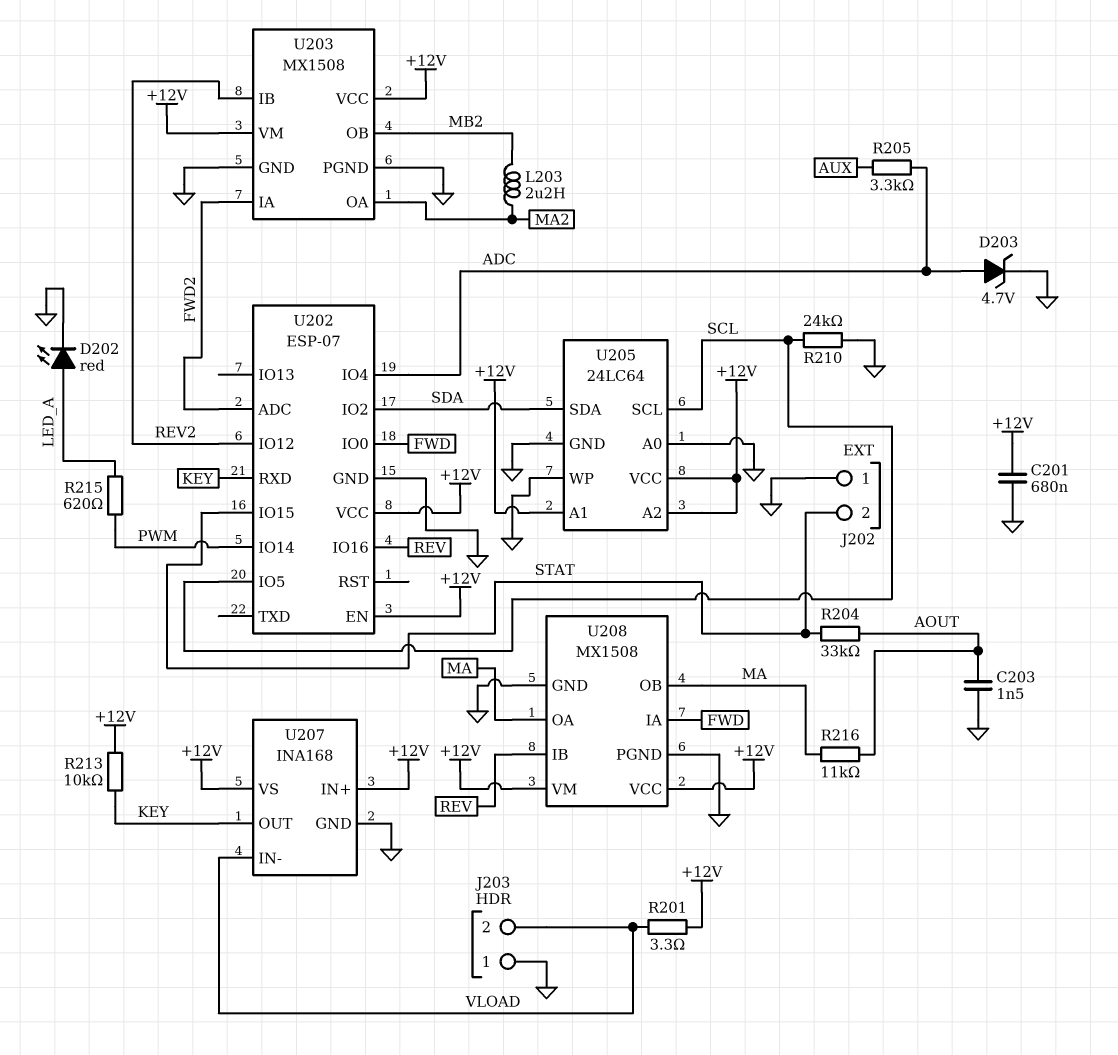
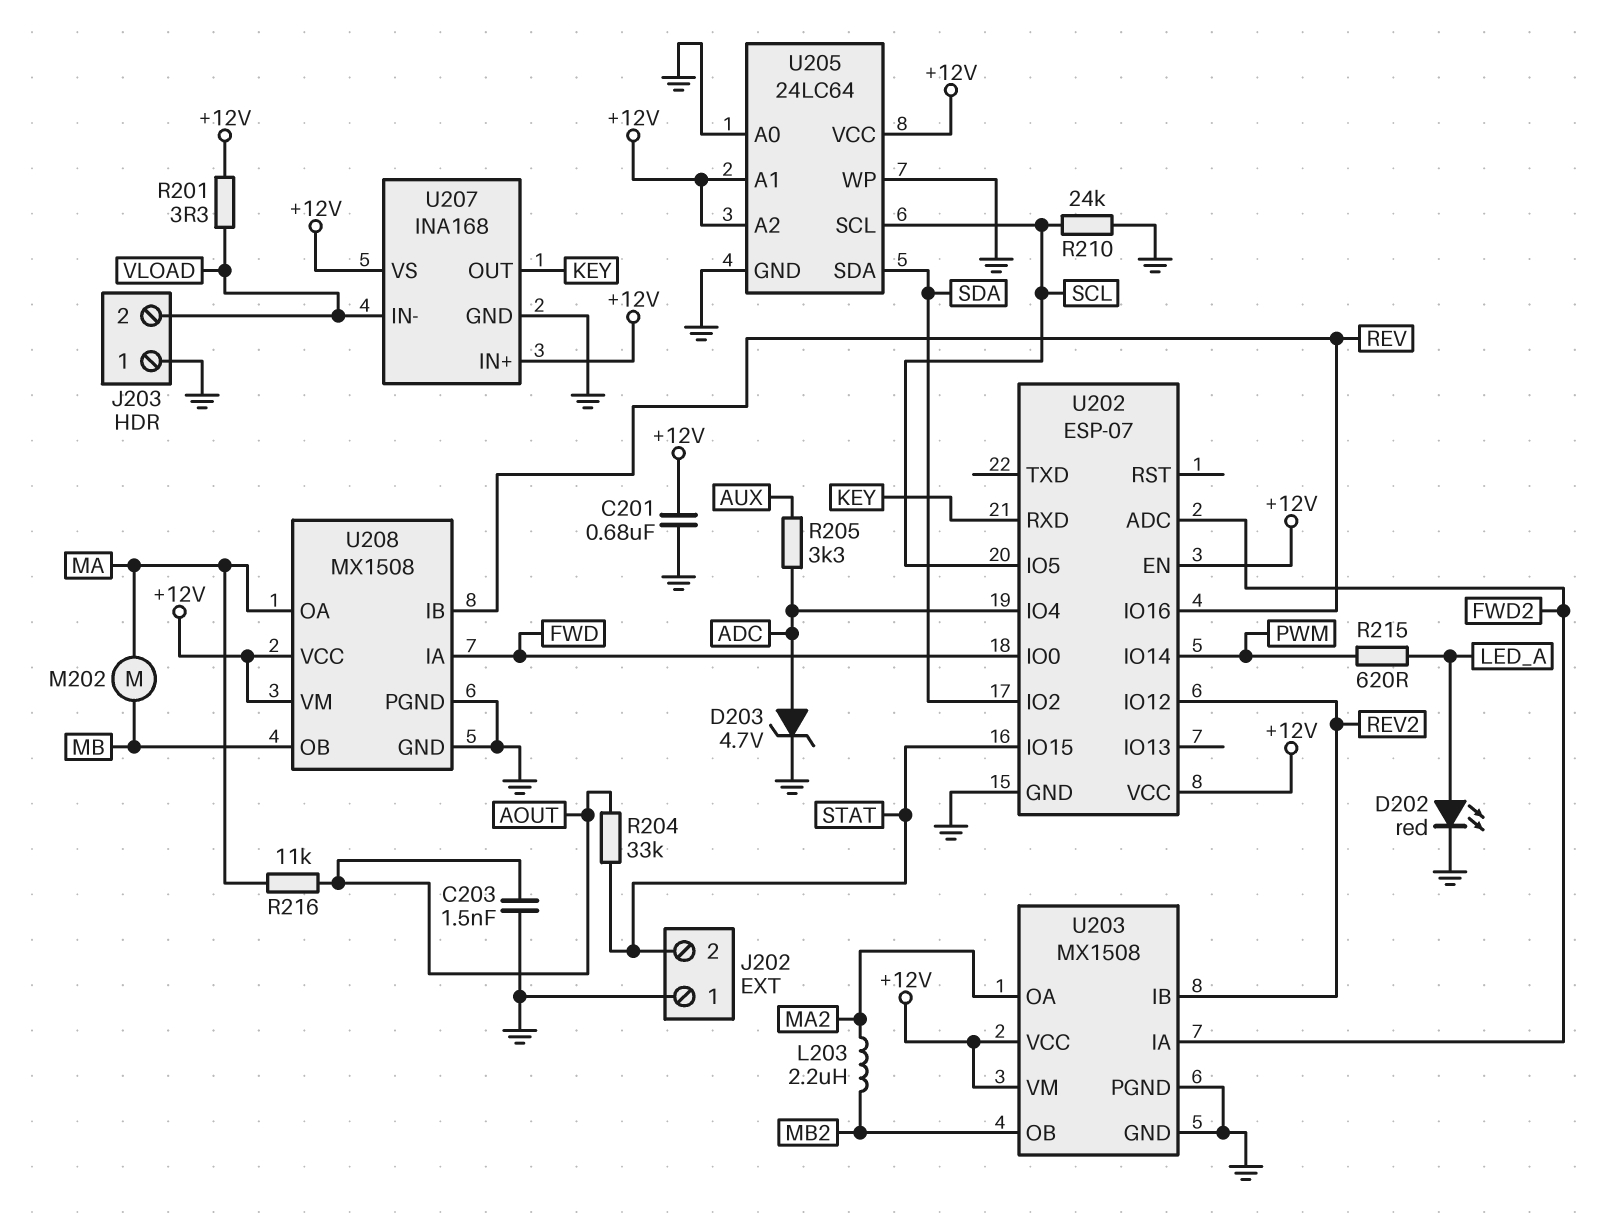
M202: none -> motor (MA, MB)
R213: 10k (+12V, KEY) -> none
U208 pin OB: MA -> MB

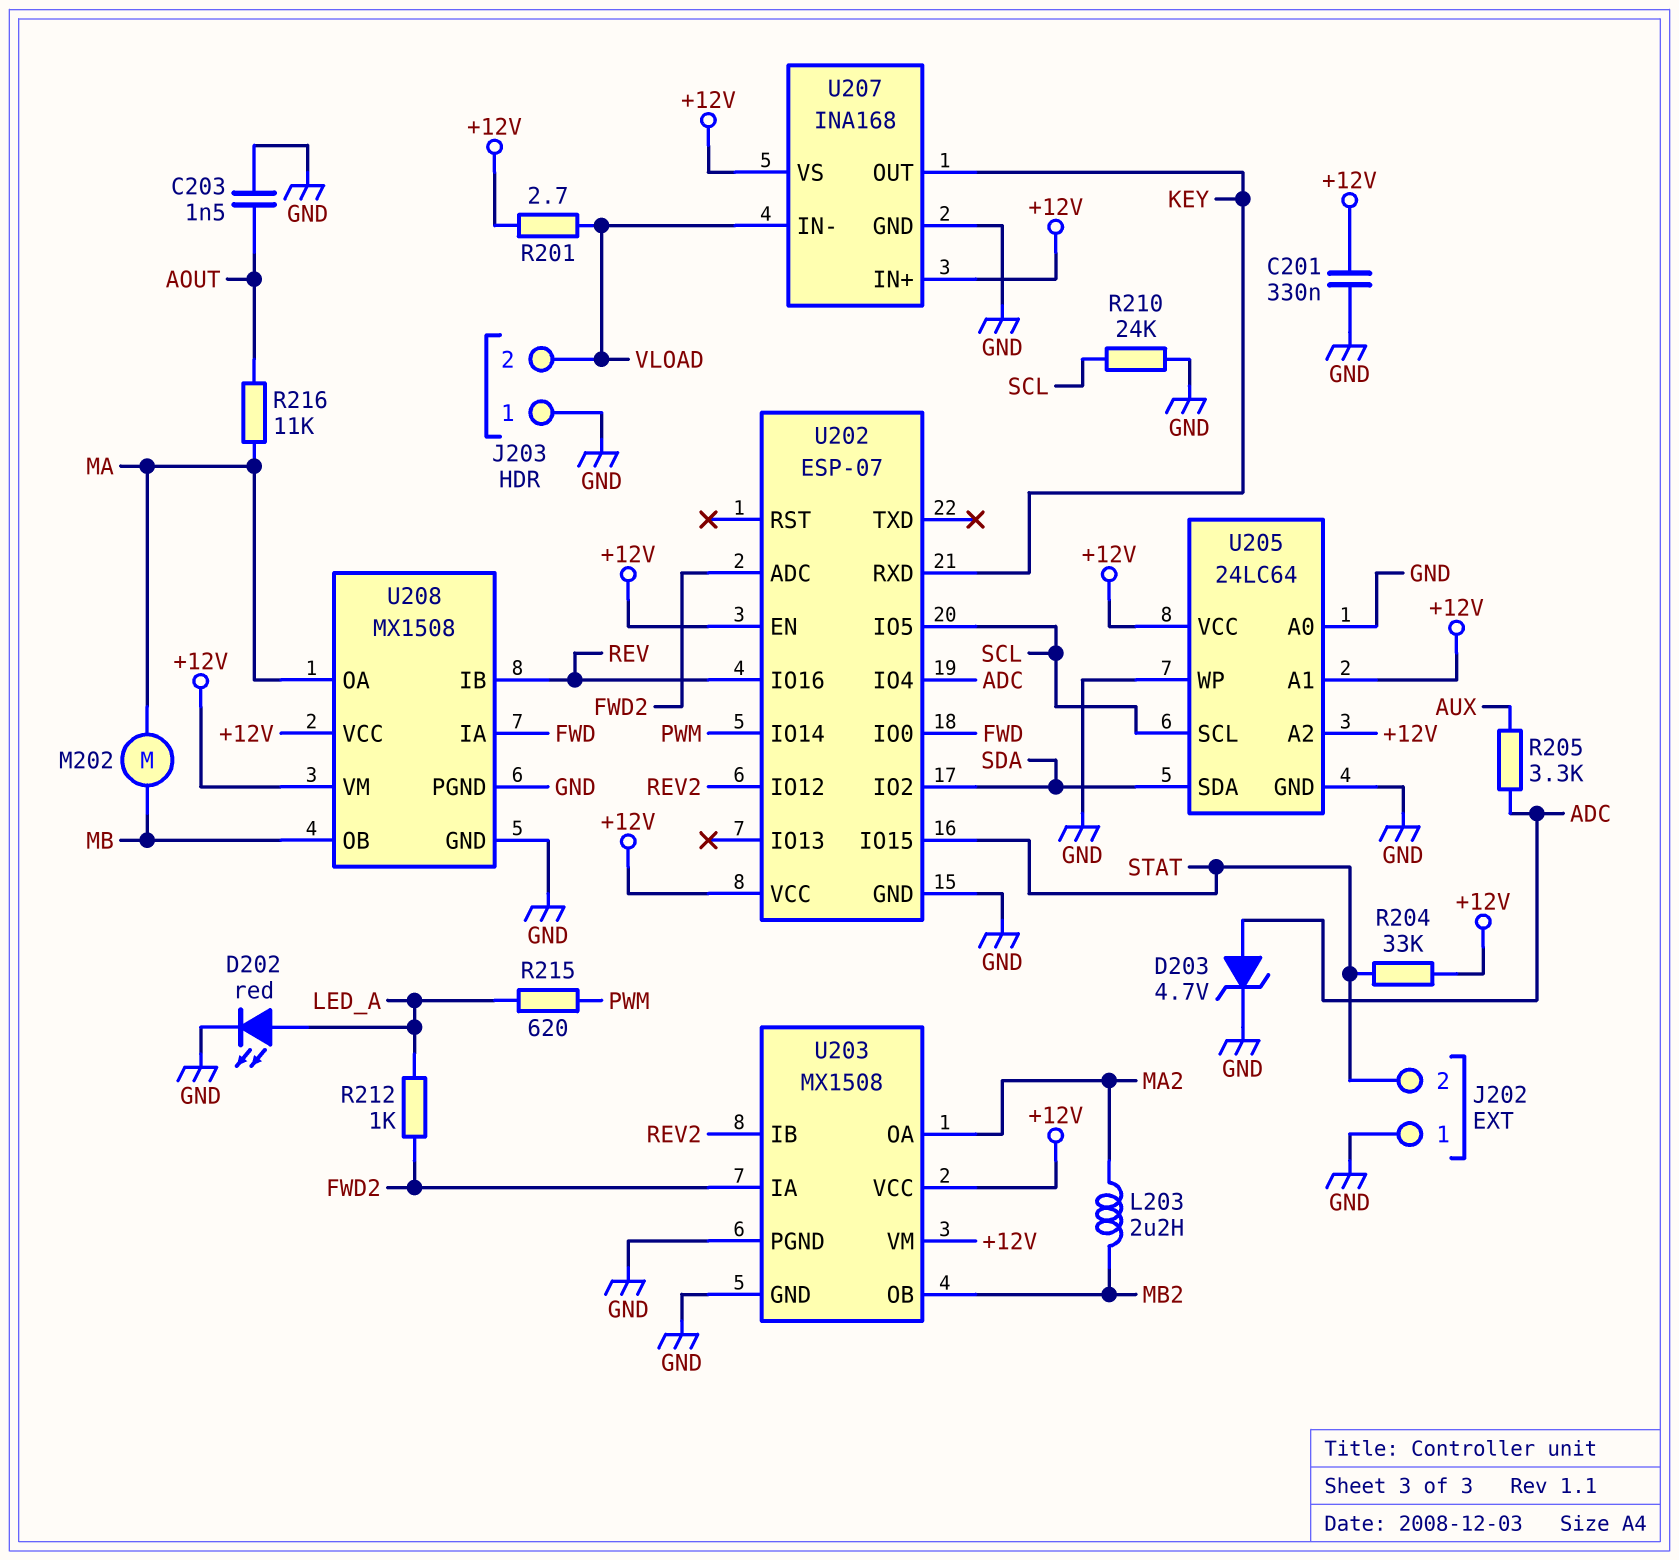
C201: 680nF (+12V, GND) -> 330nF (+12V, GND)
R201: 3.3 (+12V, VLOAD) -> 2.7 (+12V, VLOAD)
R204: 33k (AOUT, STAT) -> 33k (+12V, STAT)
R212: none -> 1k (FWD2, LED_A)

